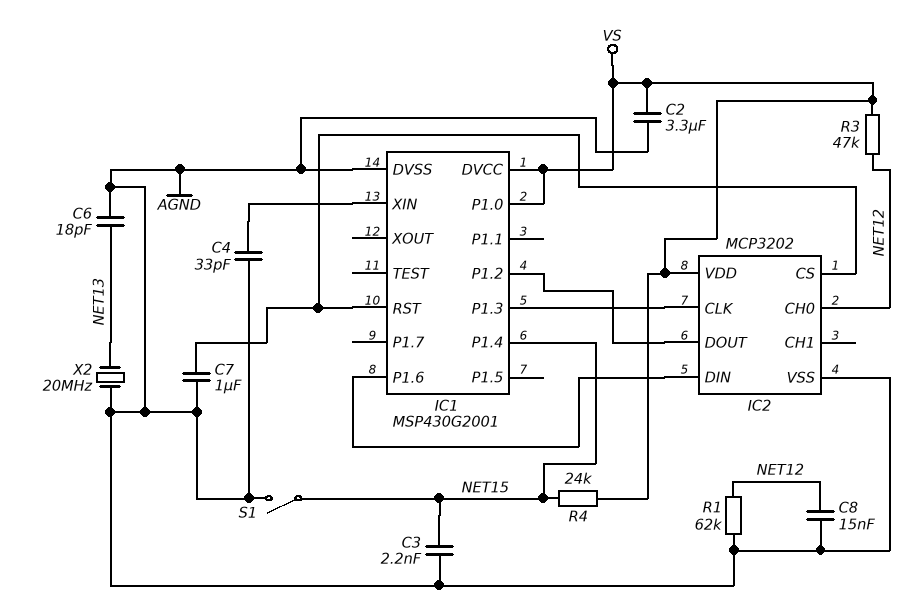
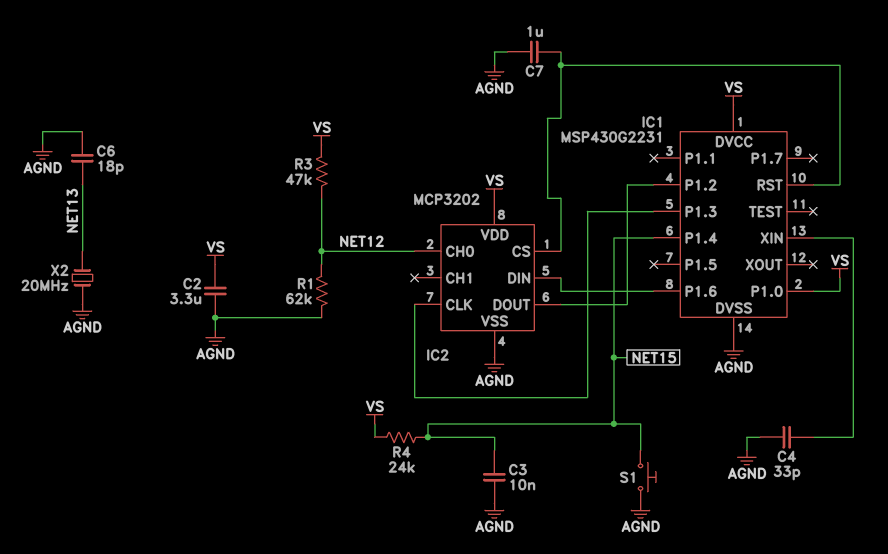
C3: 2.2nF (AGND, NET15) -> 10nF (AGND, NET15)
C8: 15nF (AGND, NET12) -> none
IC1: MSP430G2001 -> MSP430G2231
S1: switch (AGND, NET15) -> button (AGND, NET15)

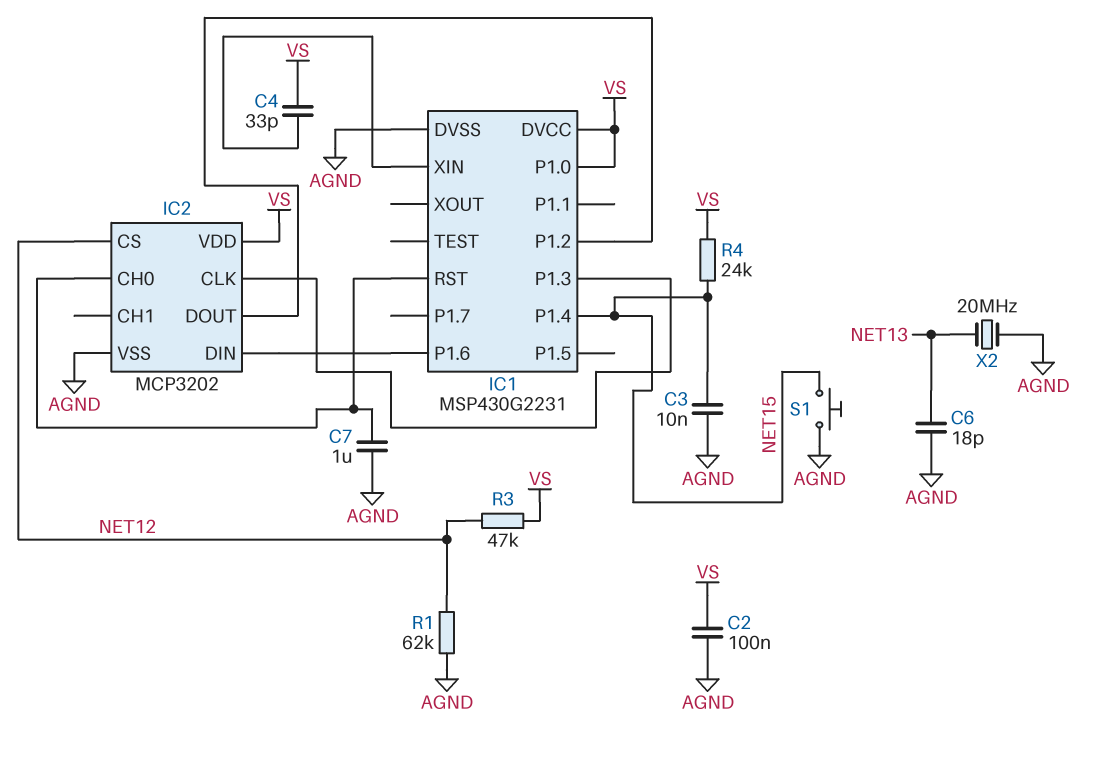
C2: 3.3uF (AGND, VS) -> 100nF (AGND, VS)
C4: 33pF (AGND, IC1/XIN) -> 33pF (IC1/XIN, VS)
IC2 pin CH0: NET12 -> IC1/RST
IC2 pin CS: IC1/RST -> NET12

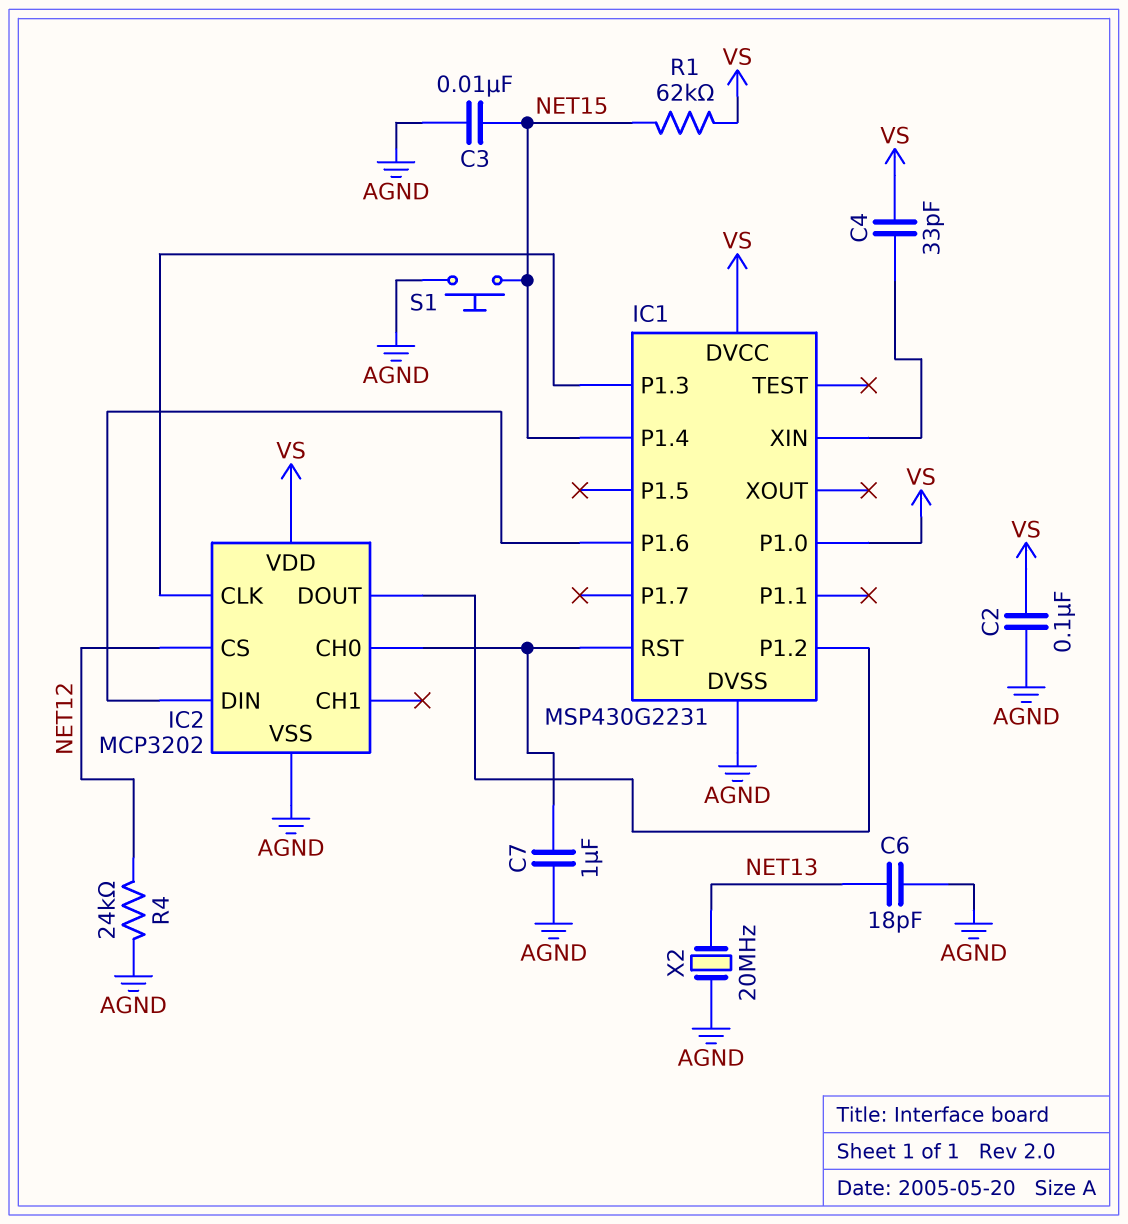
R1: 62k (AGND, NET12) -> 62k (NET15, VS)
R3: 47k (NET12, VS) -> none
R4: 24k (NET15, VS) -> 24k (AGND, NET12)

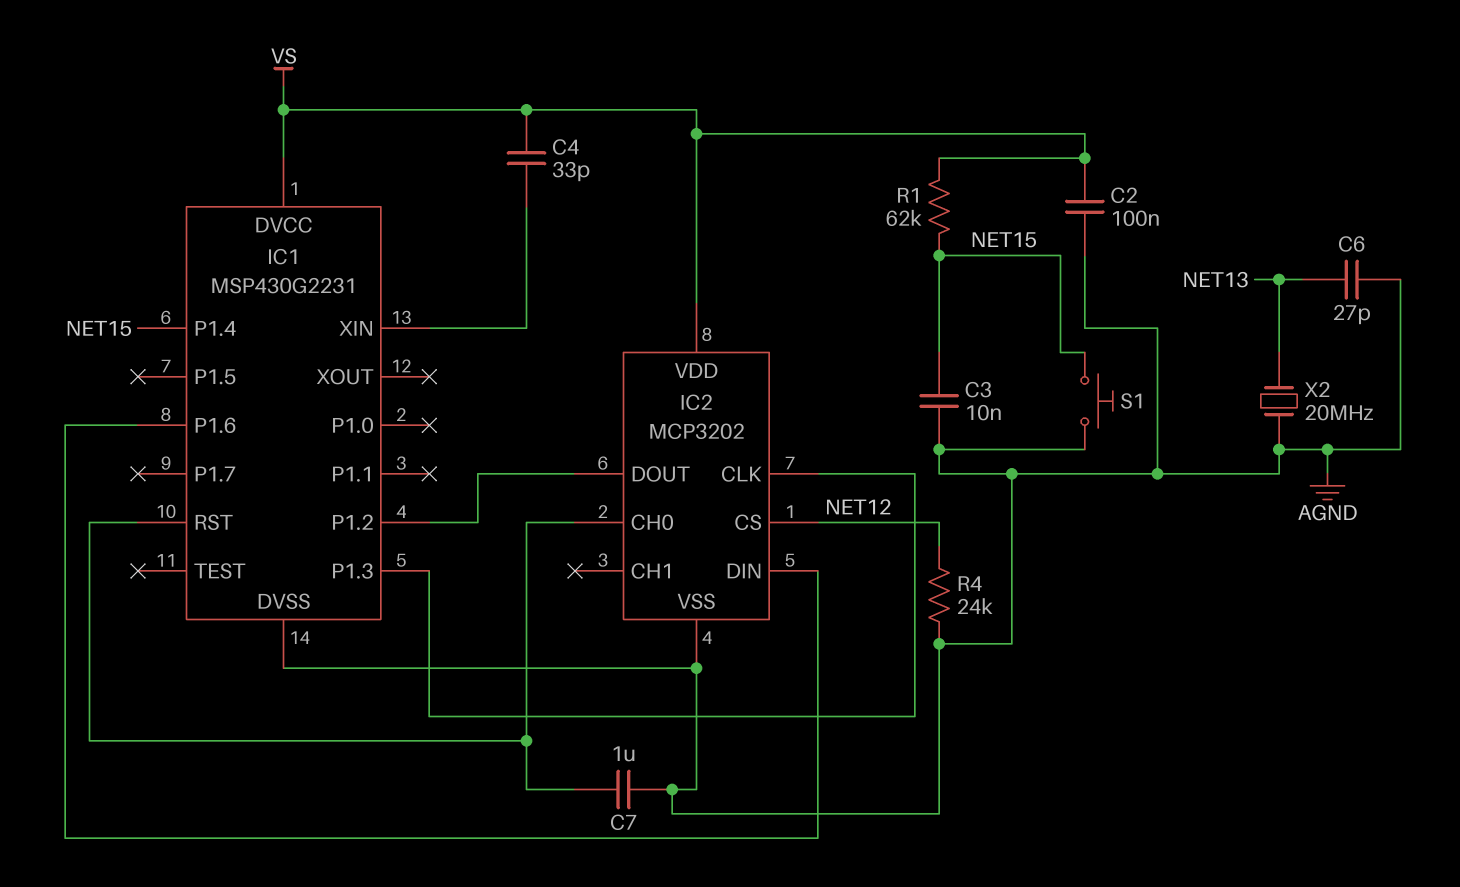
C6: 18pF (AGND, NET13) -> 27pF (AGND, NET13)
IC1 pin P1.0: VS -> none

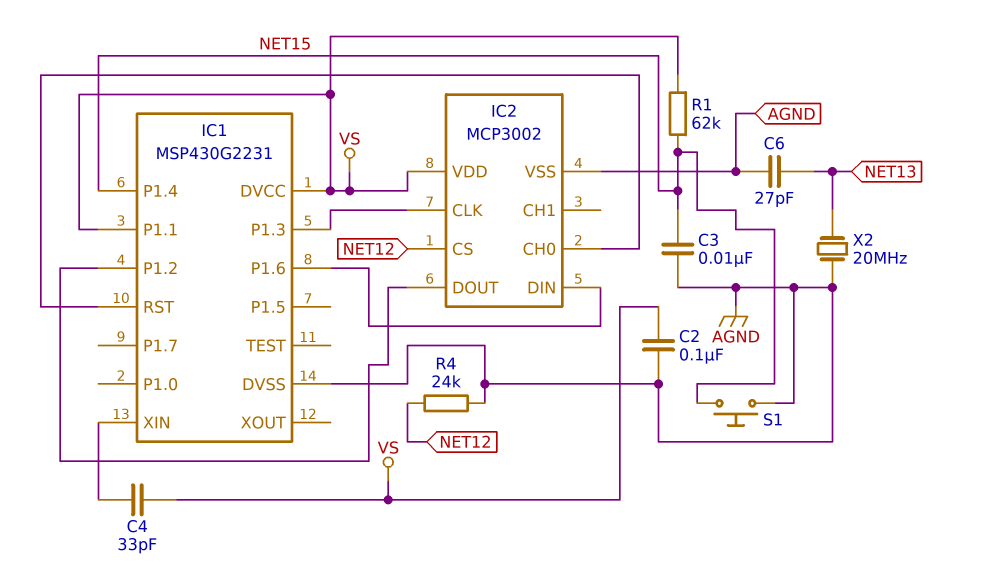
C7: 1uF (AGND, IC1/RST) -> none
IC1 pin P1.1: none -> VS
IC2: MCP3202 -> MCP3002

